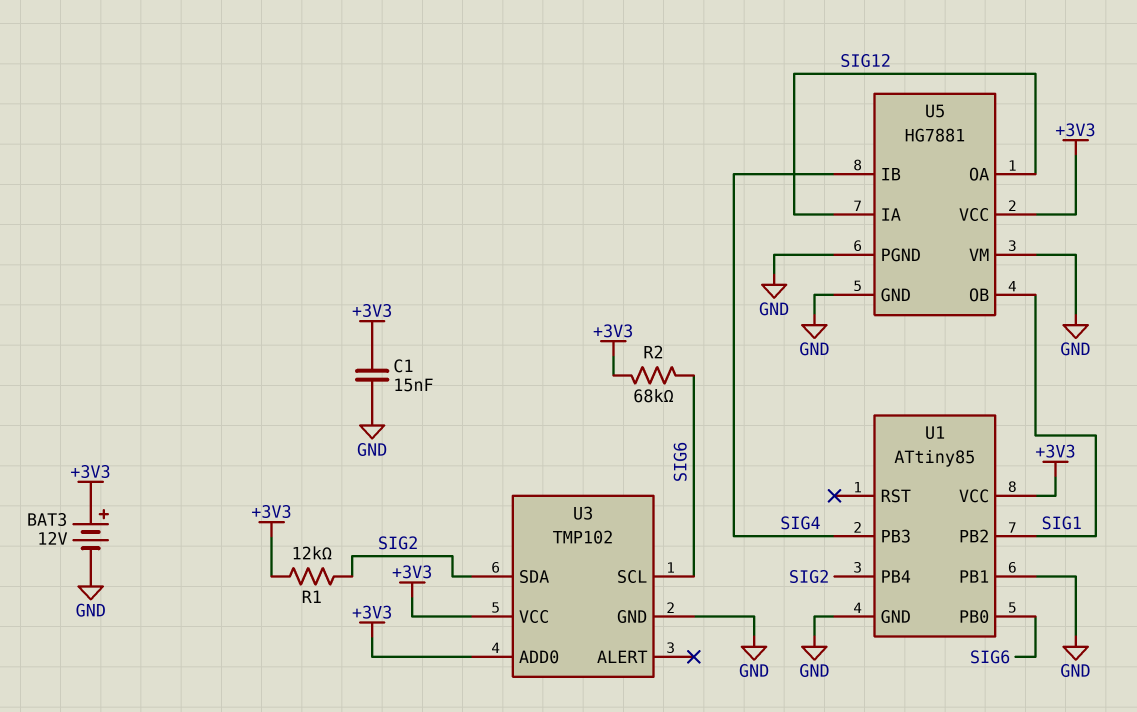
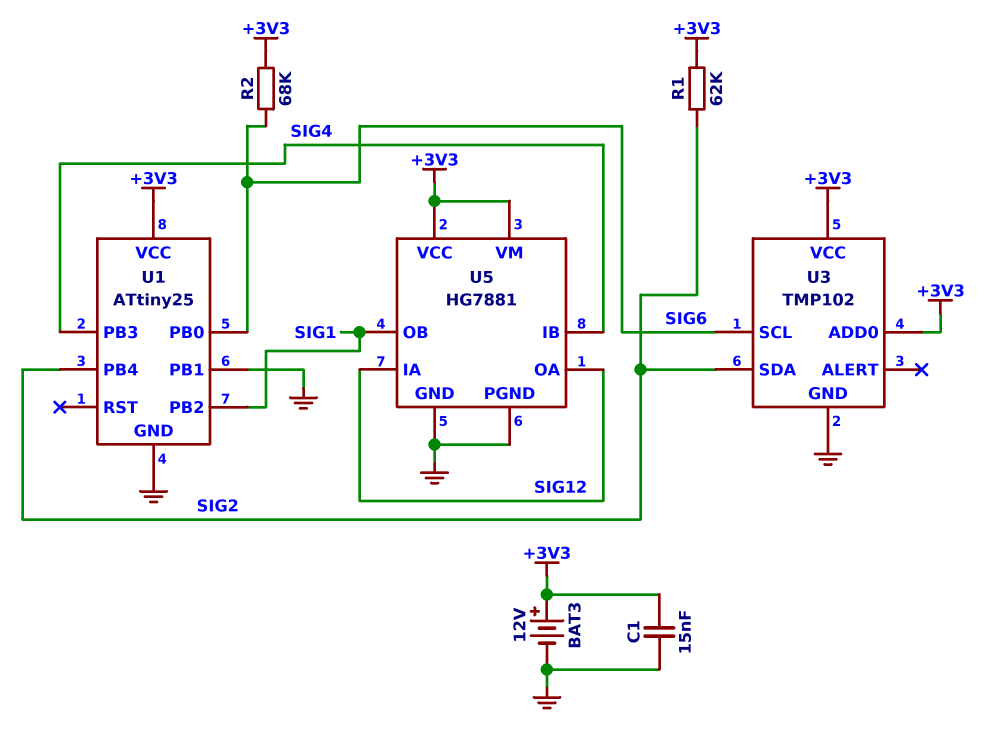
R1: 12k (+3V3, SIG2) -> 62k (+3V3, SIG2)
U1: ATtiny85 -> ATtiny25
U5 pin VM: GND -> +3V3

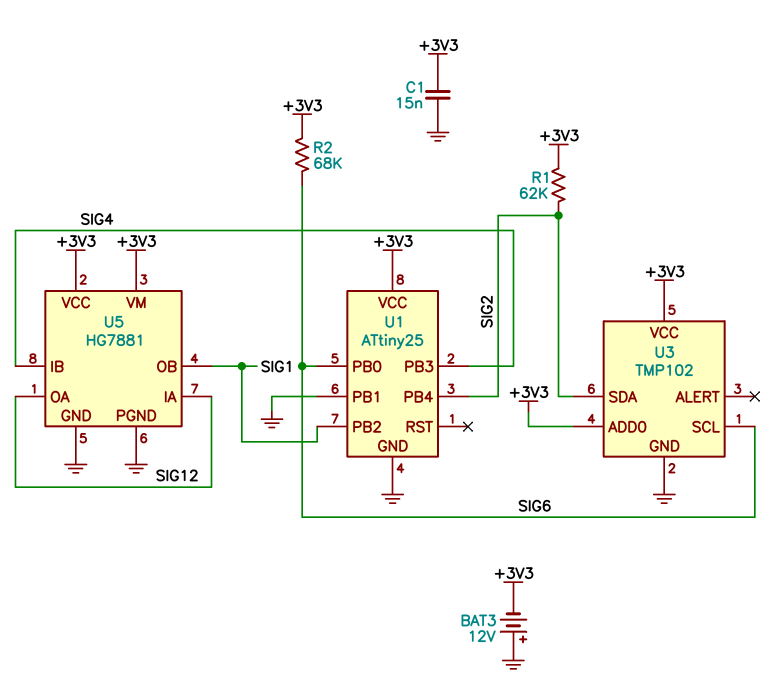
BAT3: 12V (plus +3V3, minus GND) -> 12V (plus GND, minus +3V3)

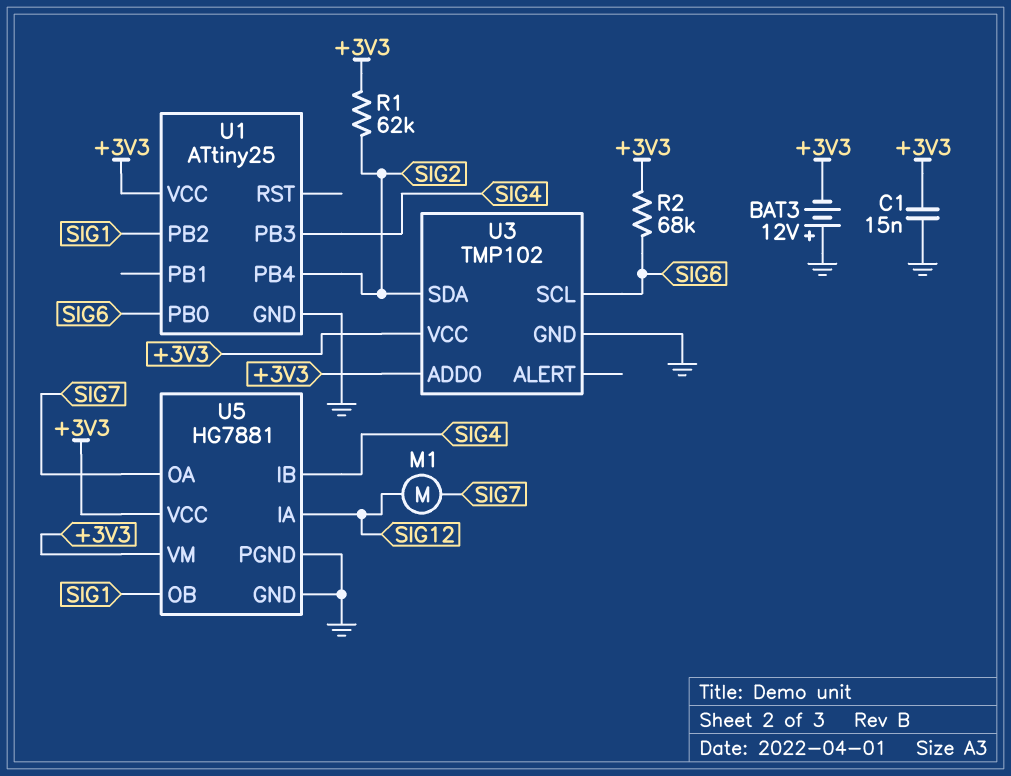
M1: none -> motor (SIG7, SIG12)
U1 pin PB1: GND -> none
U5 pin OA: SIG12 -> SIG7

